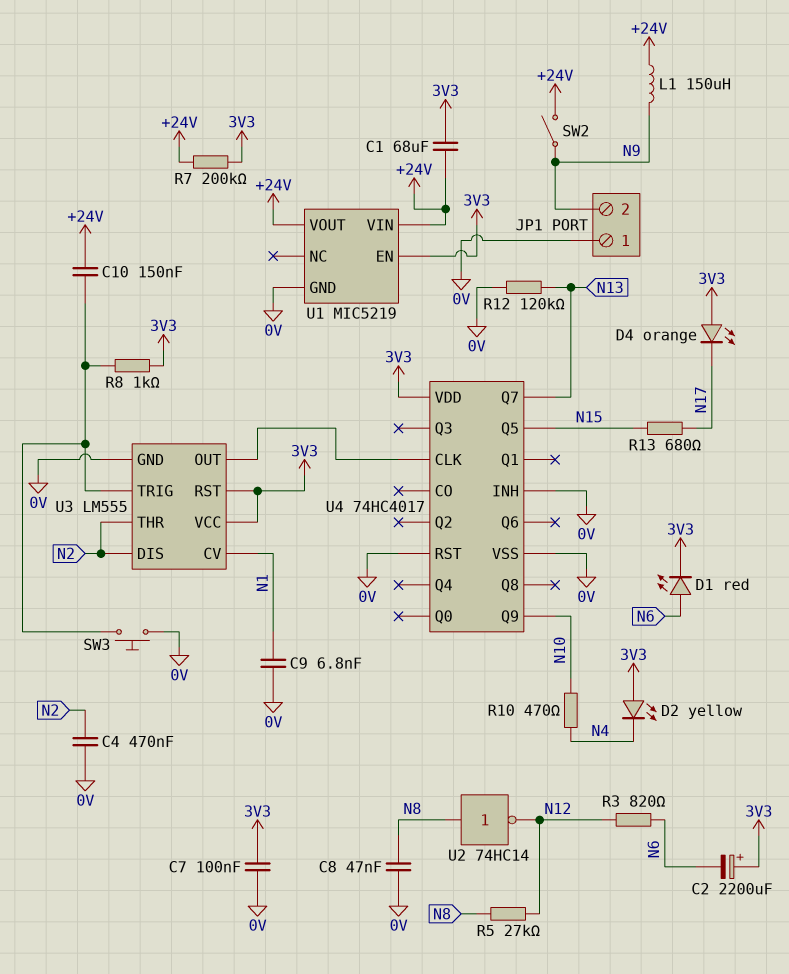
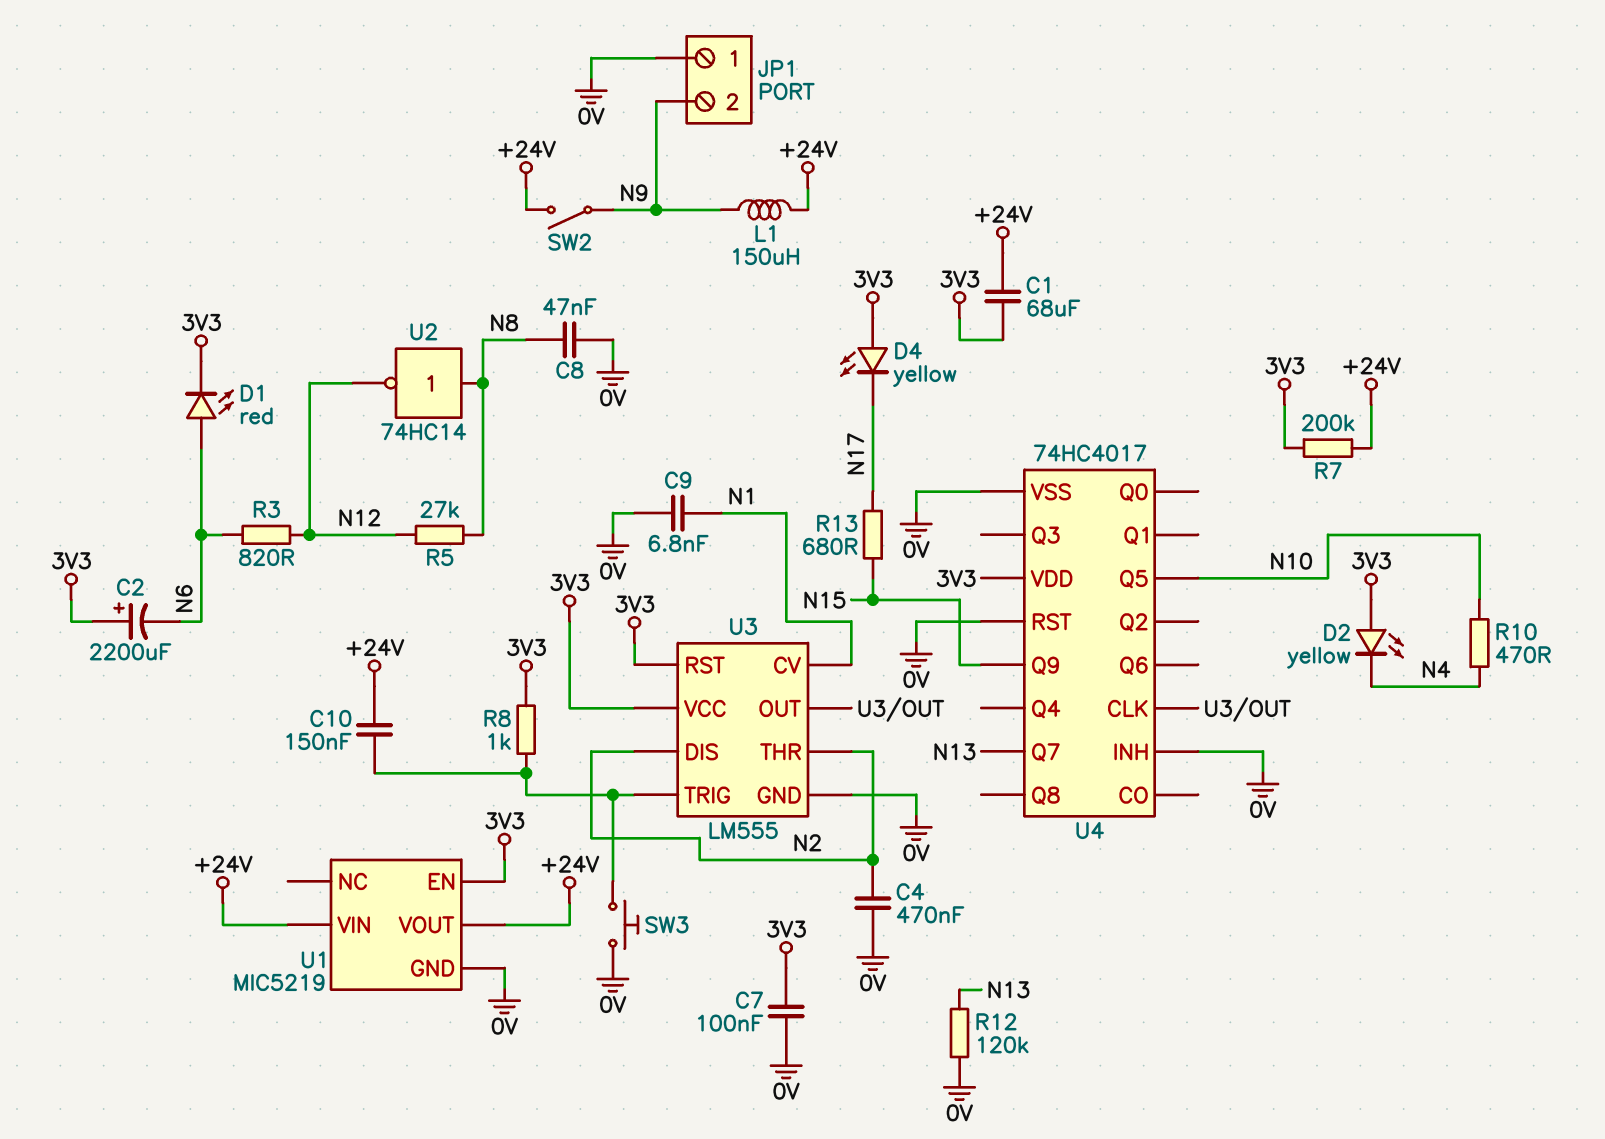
D4: LED orange (A 3V3, K N17) -> LED yellow (A 3V3, K N17)
U4 pin Q5: N15 -> N10
U4 pin Q9: N10 -> N15

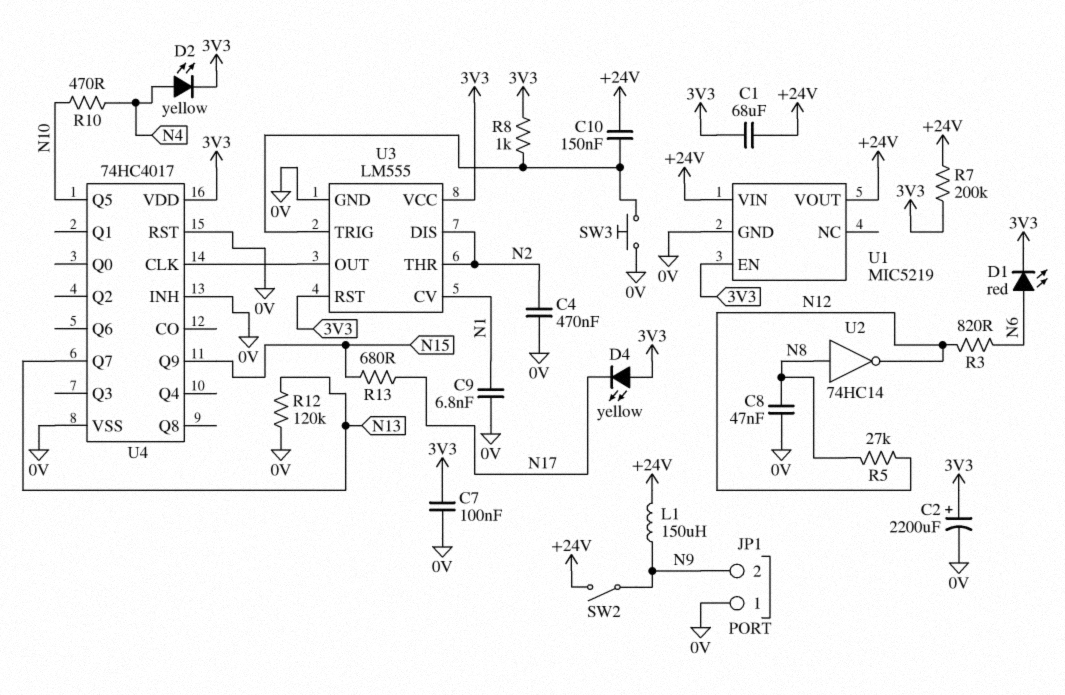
C2: 2200uF (plus 3V3, minus N6) -> 2200uF (plus 3V3, minus 0V)
D2: LED yellow (A 3V3, K N4) -> LED yellow (A N4, K 3V3)

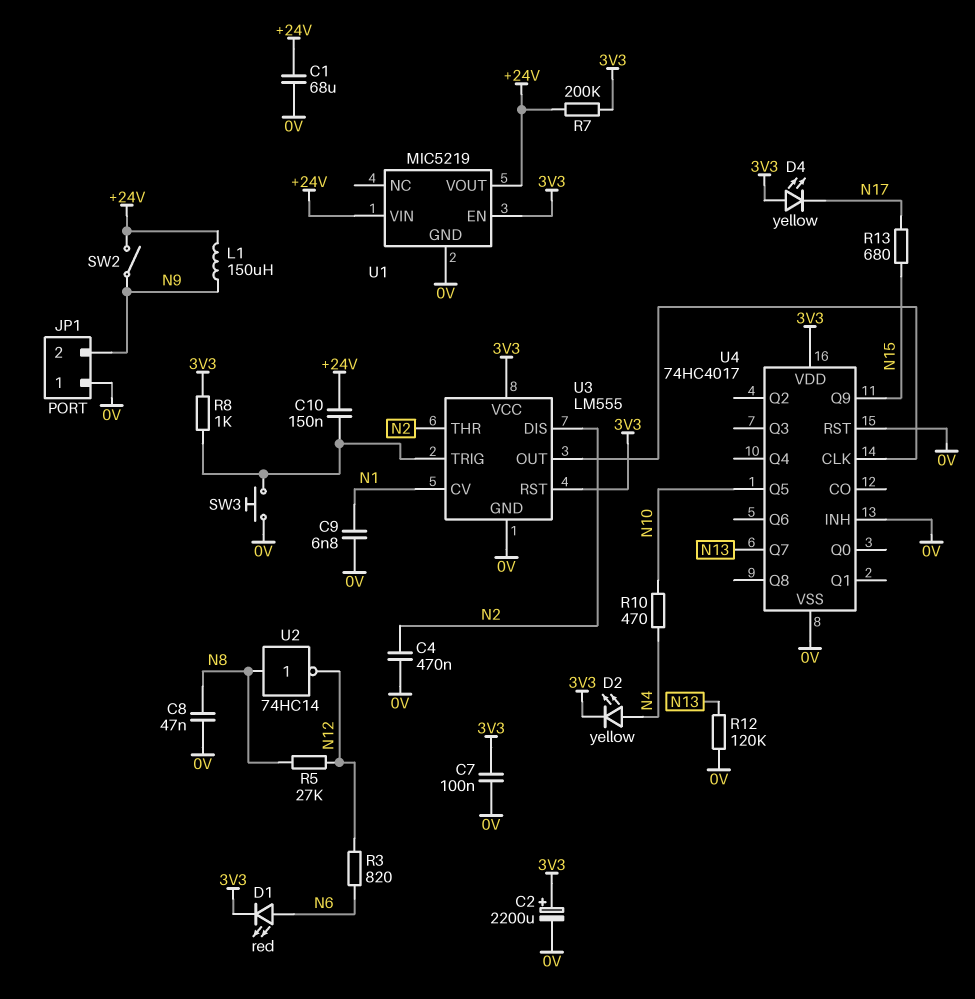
C1: 68uF (+24V, 3V3) -> 68uF (+24V, 0V)

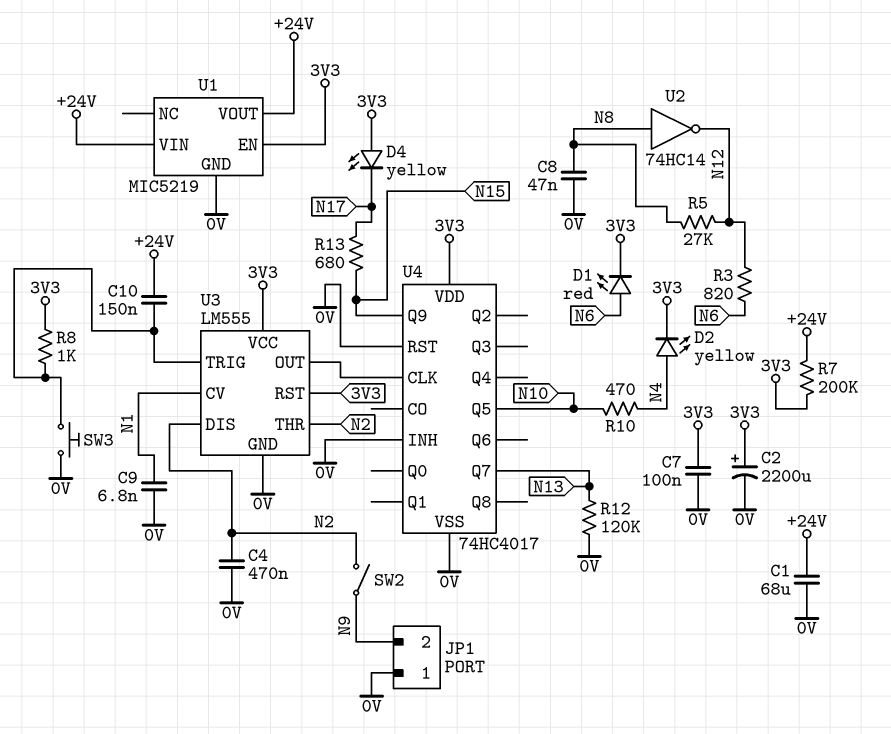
L1: 150uH (+24V, N9) -> none
SW2: switch (+24V, N9) -> switch (N2, N9)

